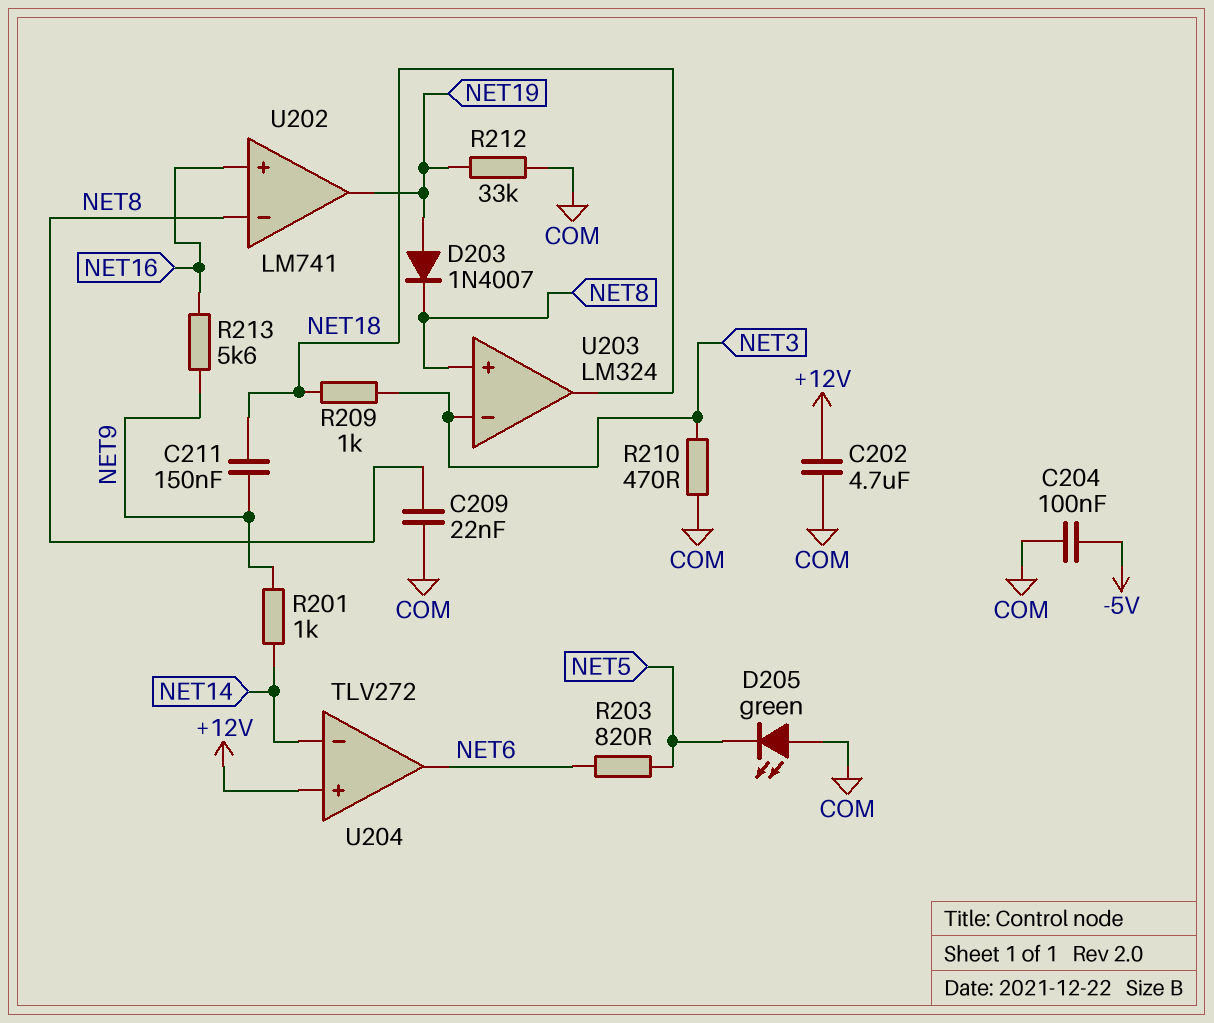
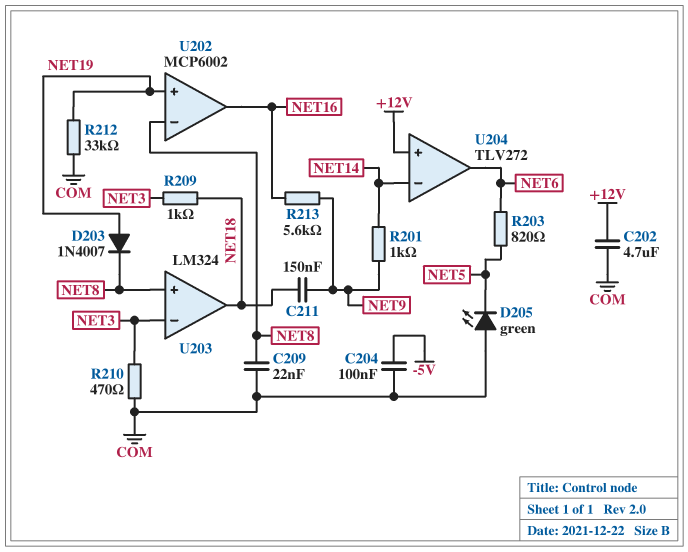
U202: LM741 -> MCP6002
U202 pin in+: NET16 -> NET19
U202 pin out: NET19 -> NET16

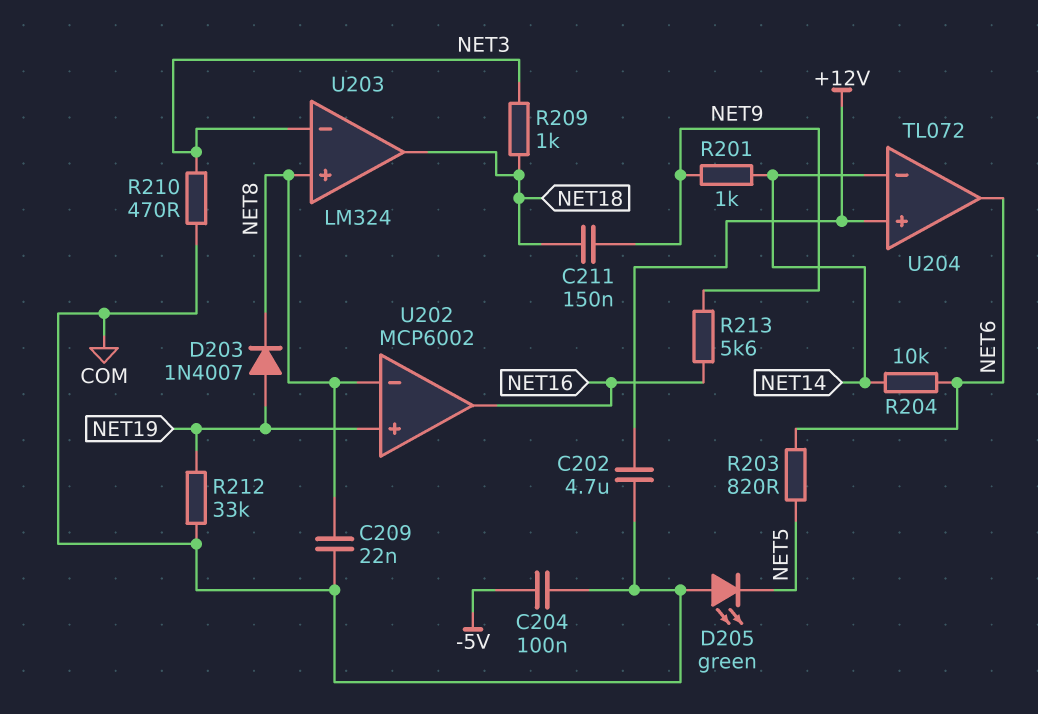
R204: none -> 10k (NET6, NET14)
U204: TLV272 -> TL072

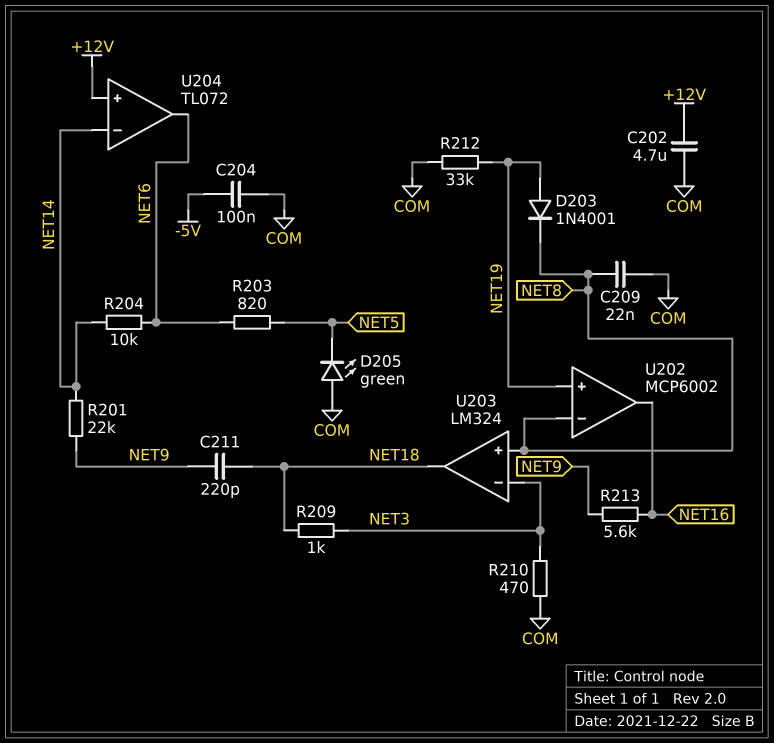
C211: 150nF (NET9, NET18) -> 220pF (NET9, NET18)
D203: diode 1N4007 (A NET19, K NET8) -> diode 1N4001 (A NET19, K NET8)
R201: 1k (NET9, NET14) -> 22k (NET9, NET14)

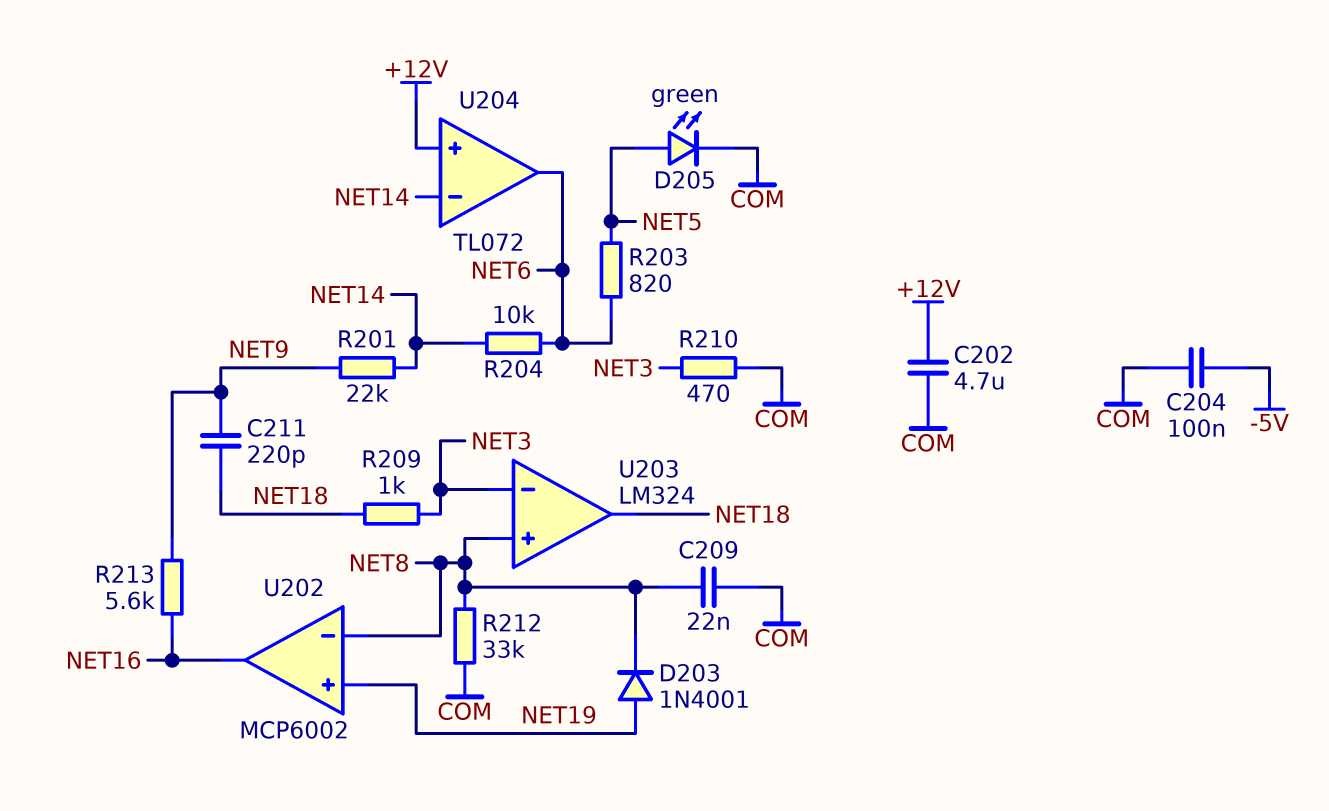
D205: LED green (A COM, K NET5) -> LED green (A NET5, K COM)
R212: 33k (COM, NET19) -> 33k (COM, NET8)

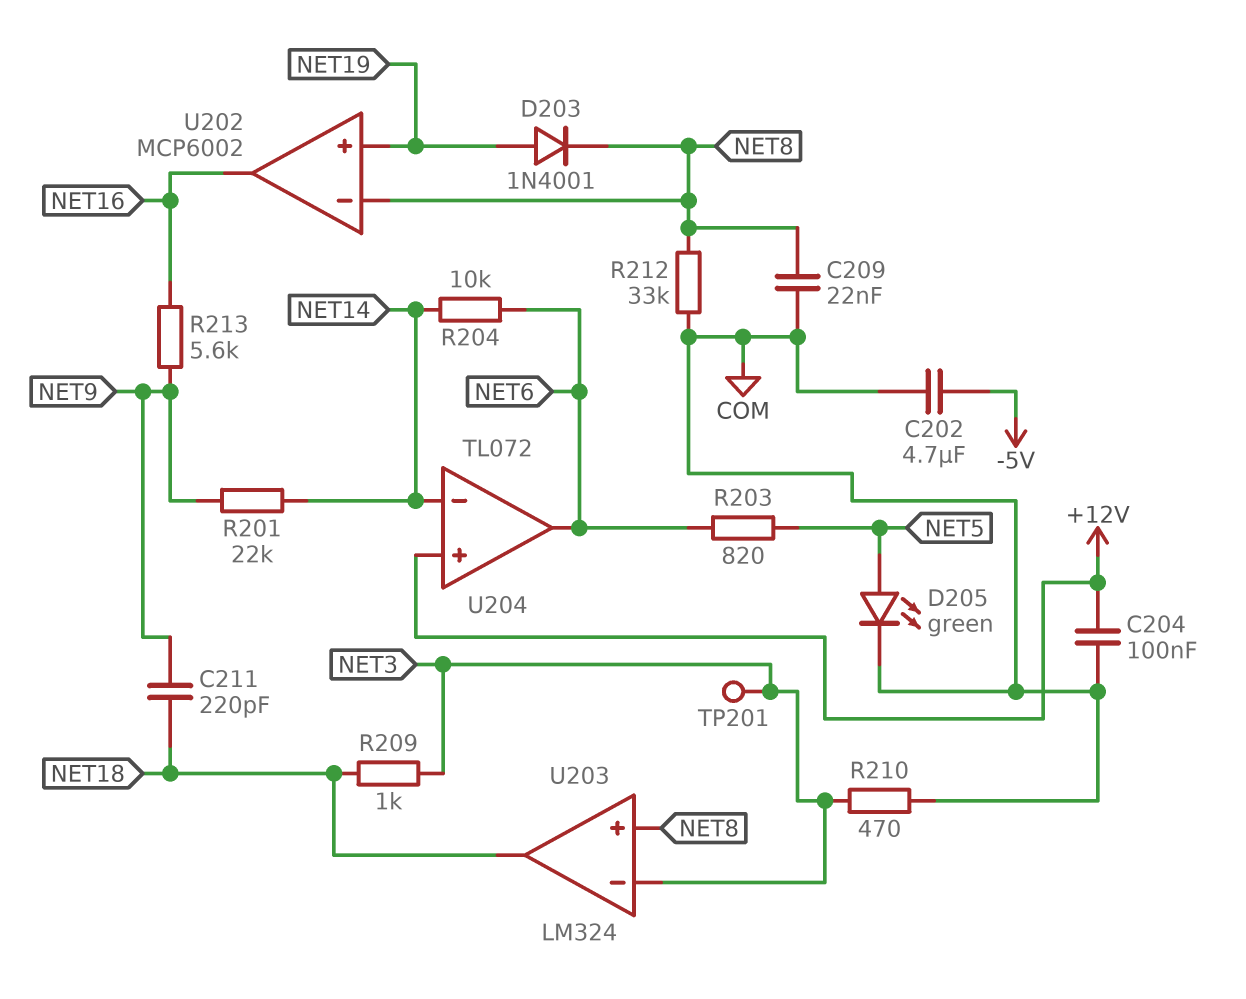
C202: 4.7uF (+12V, COM) -> 4.7uF (-5V, COM)
C204: 100nF (-5V, COM) -> 100nF (+12V, COM)
TP201: none -> test point (NET3)

